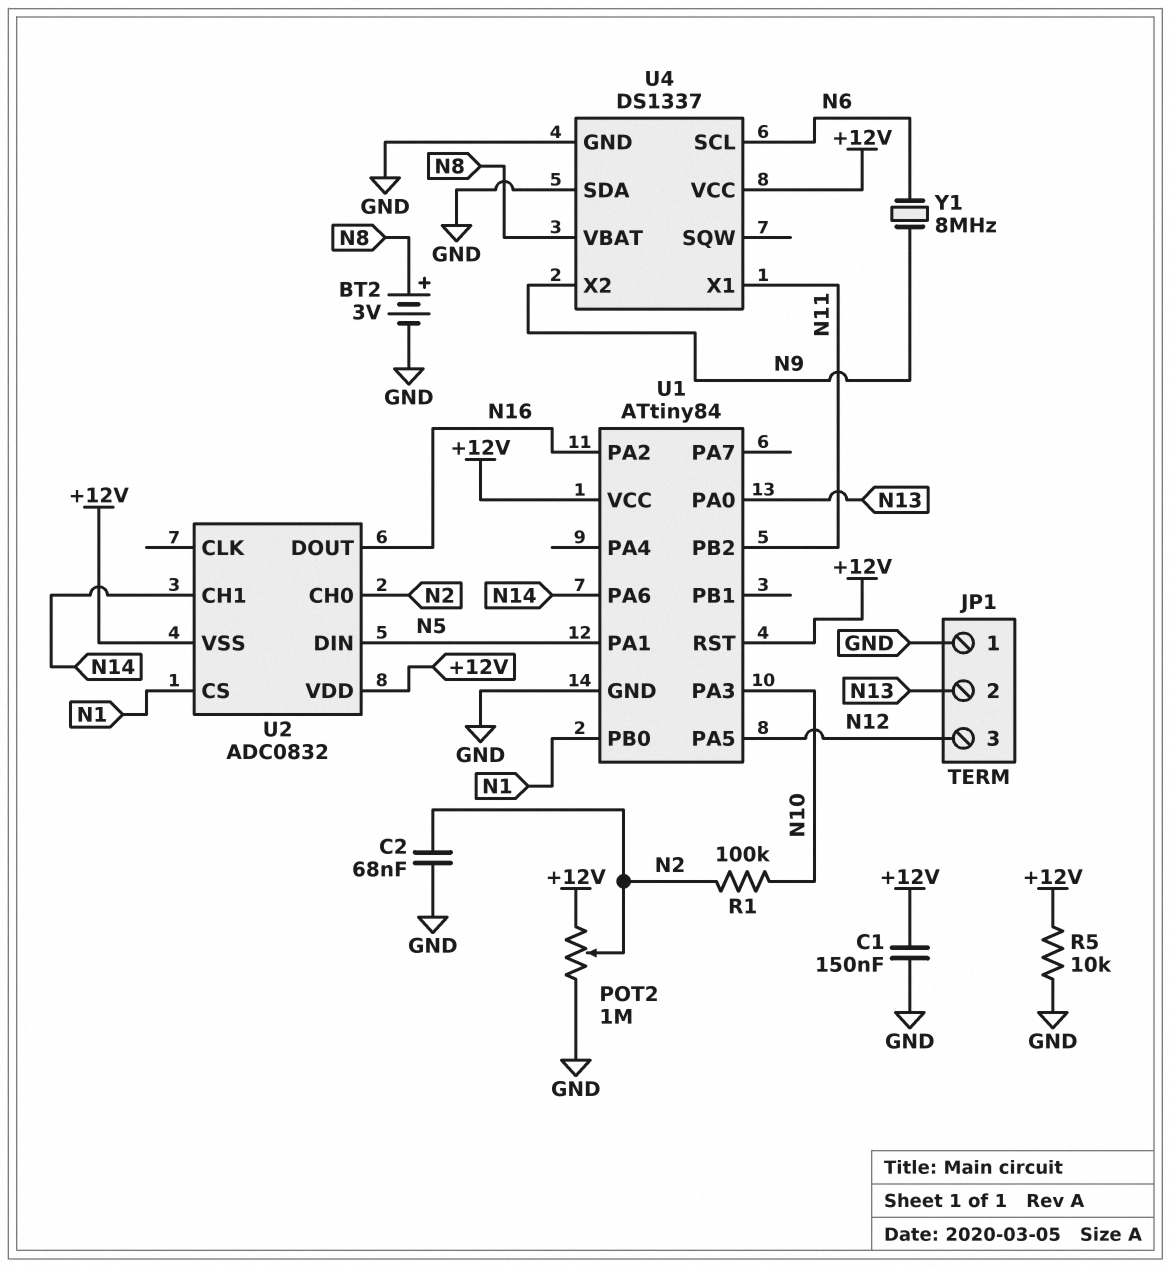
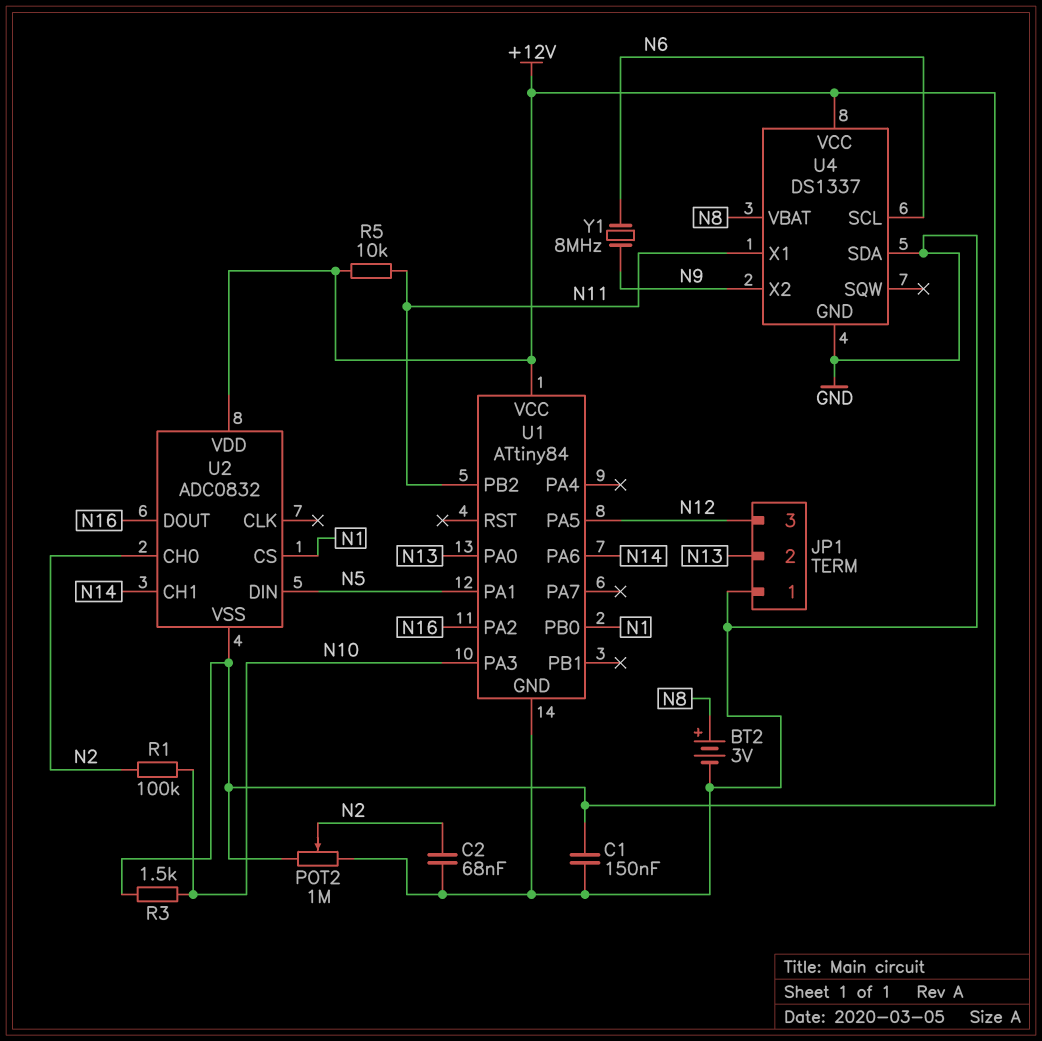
R3: none -> 1.5k (+12V, N10)
R5: 10k (+12V, GND) -> 10k (+12V, N11)
U1 pin RST: +12V -> none

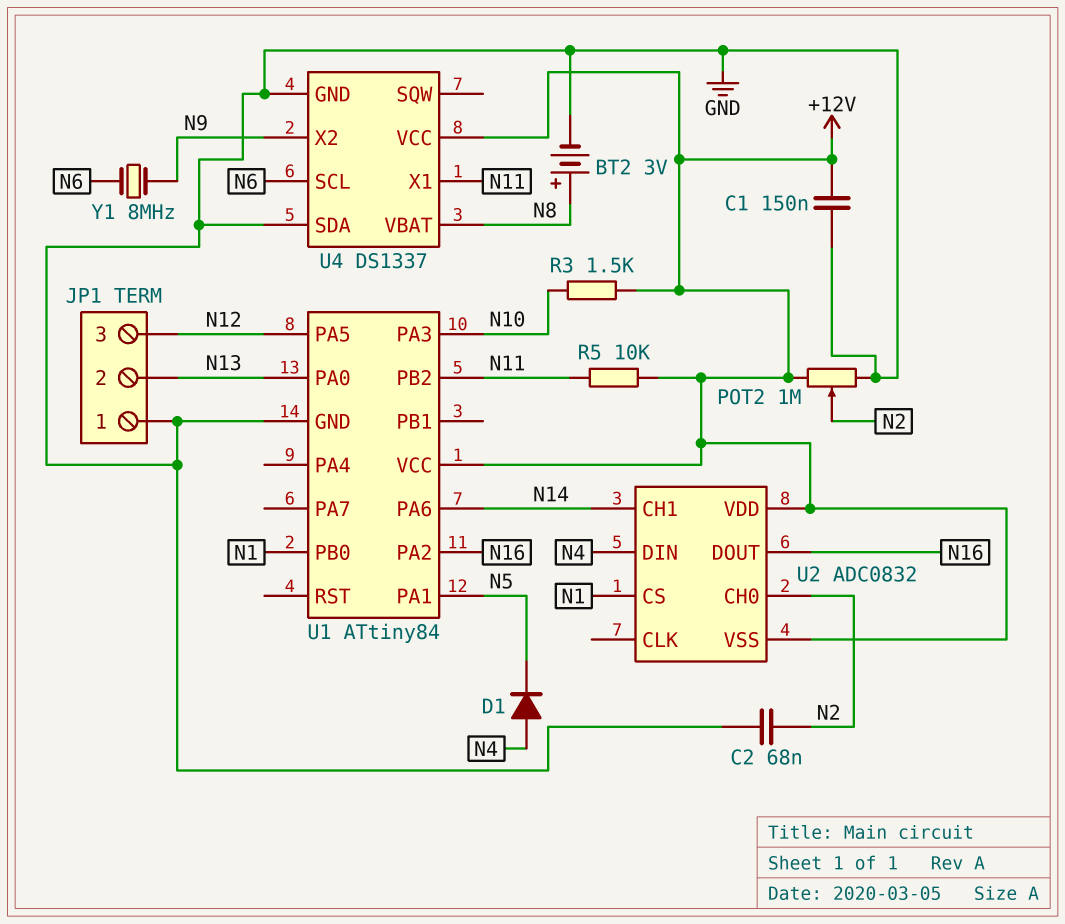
D1: none -> diode (A N4, K N5)
R1: 100k (N2, N10) -> none
U2 pin DIN: N5 -> N4

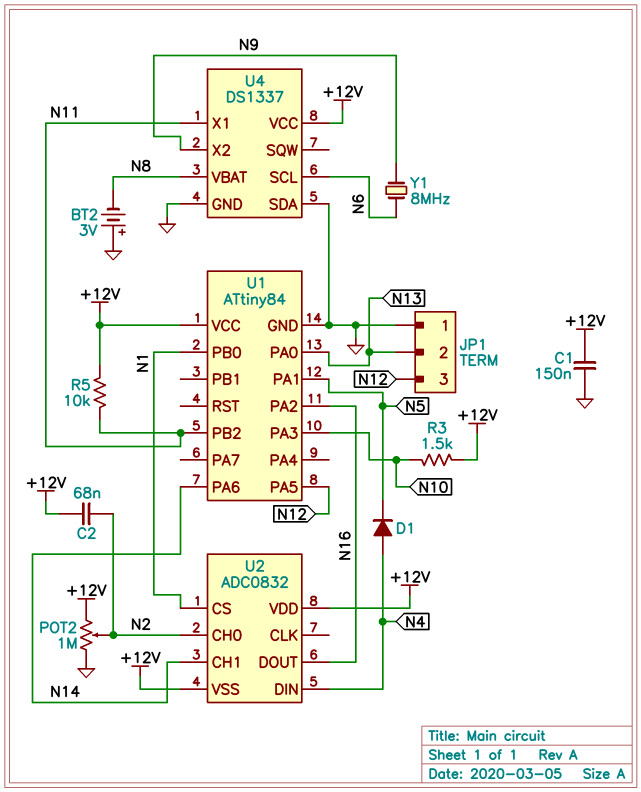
BT2: 3V (plus N8, minus GND) -> 3V (plus GND, minus N8)
C2: 68nF (GND, N2) -> 68nF (+12V, N2)

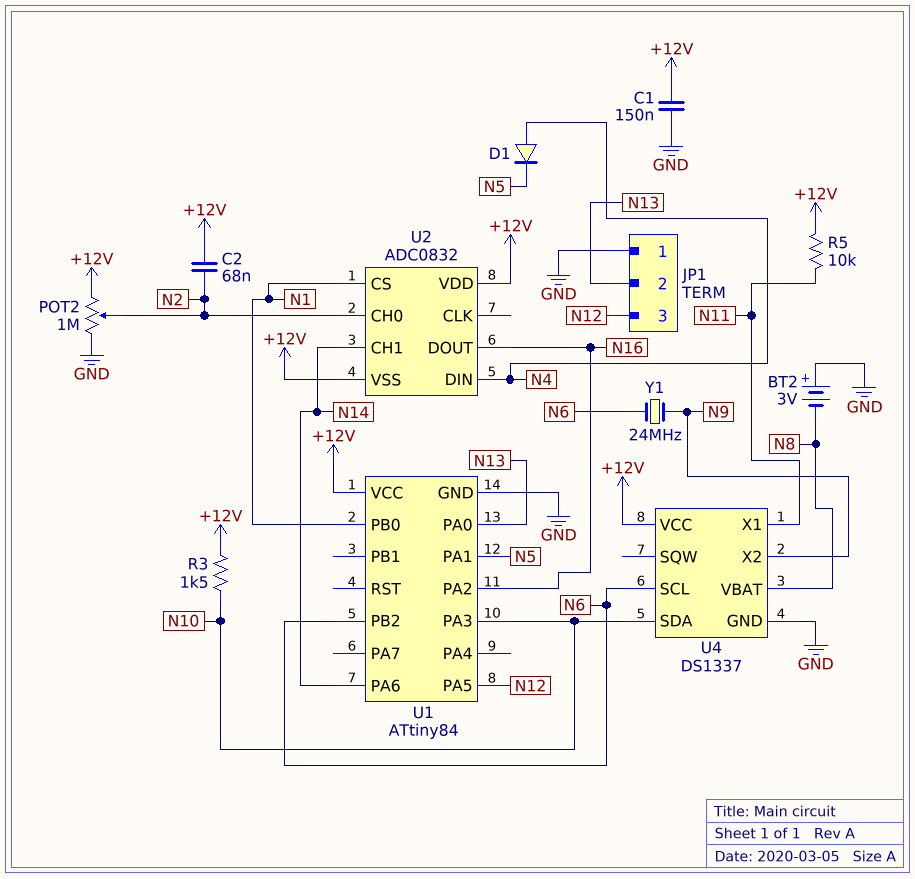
U1 pin PB2: N11 -> N6
U4 pin SDA: GND -> N10
Y1: 8MHz (N6, N9) -> 24MHz (N6, N9)

